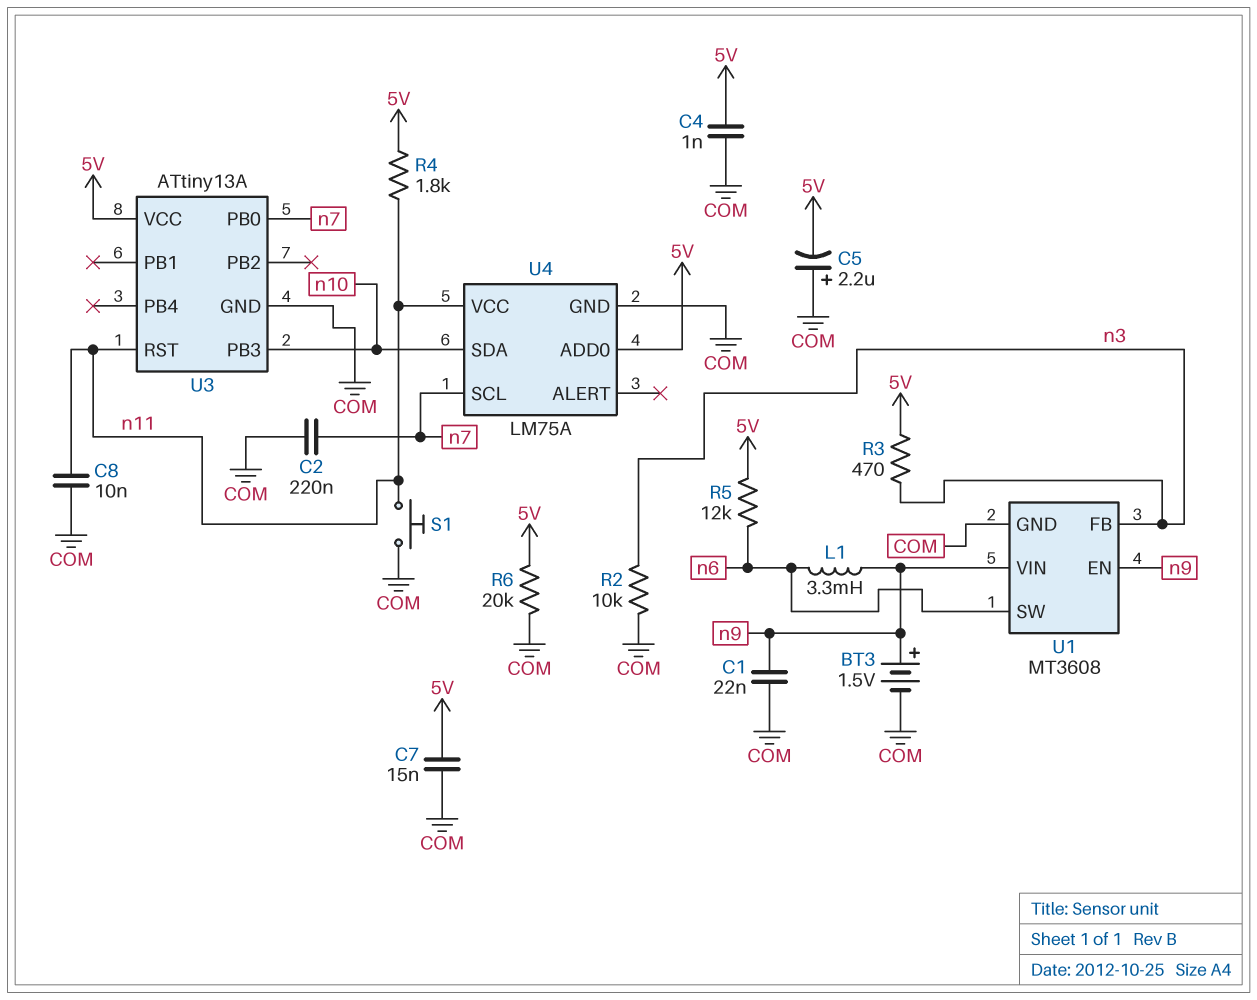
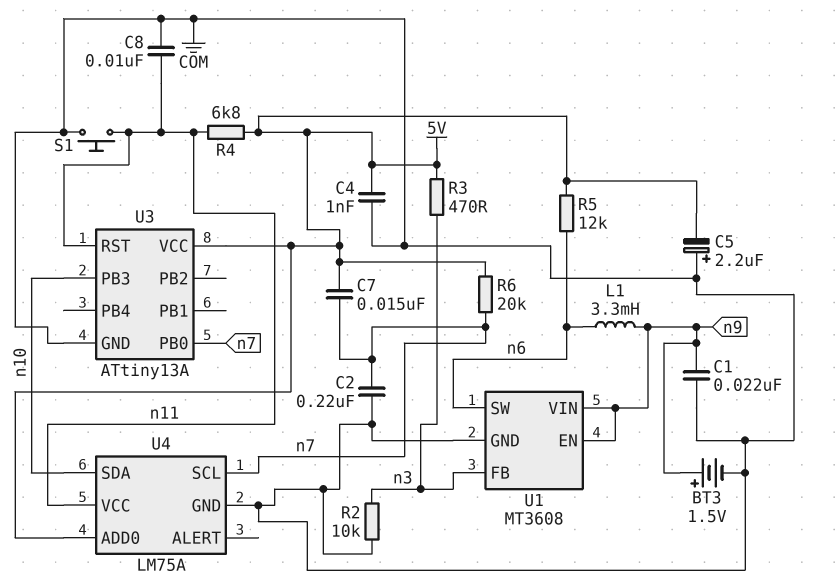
C7: 15nF (5V, COM) -> 15nF (5V, n7)
R4: 1.8k (5V, n11) -> 6.8k (5V, n11)
R6: 20k (5V, COM) -> 20k (5V, n7)

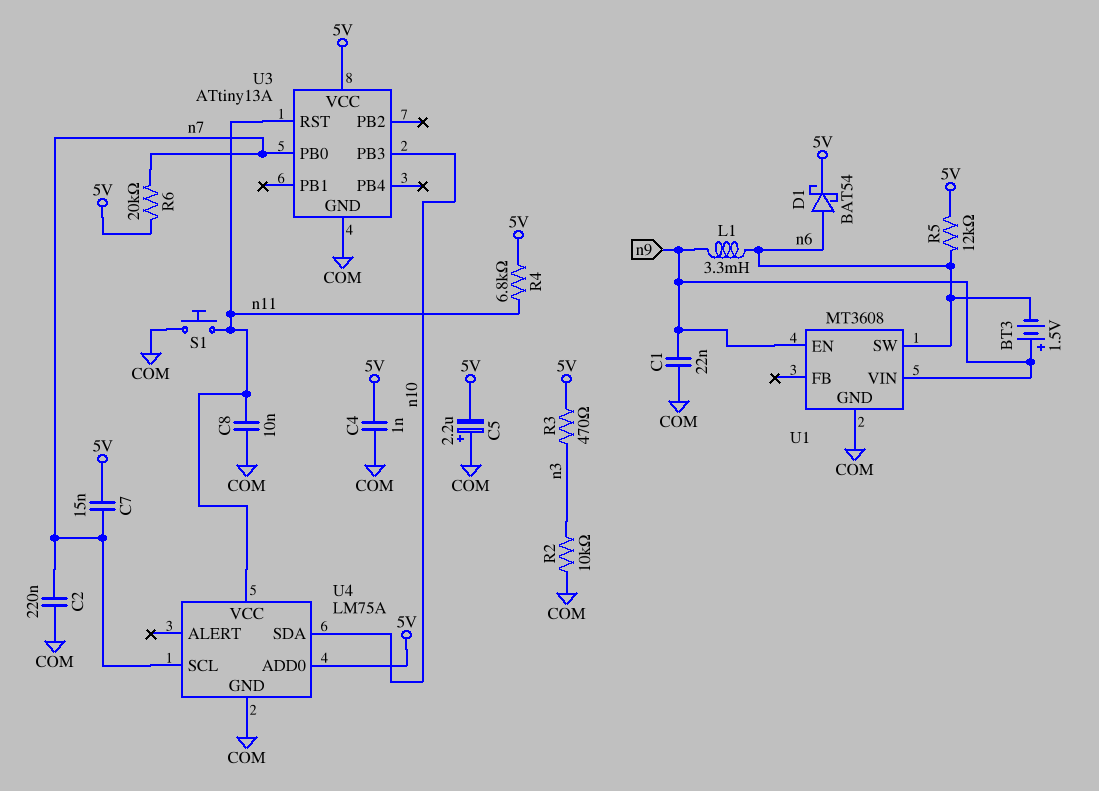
BT3: 1.5V (plus n9, minus COM) -> 1.5V (plus n9, minus n6)
D1: none -> schottky BAT54 (A n6, K 5V)
U1 pin FB: n3 -> none

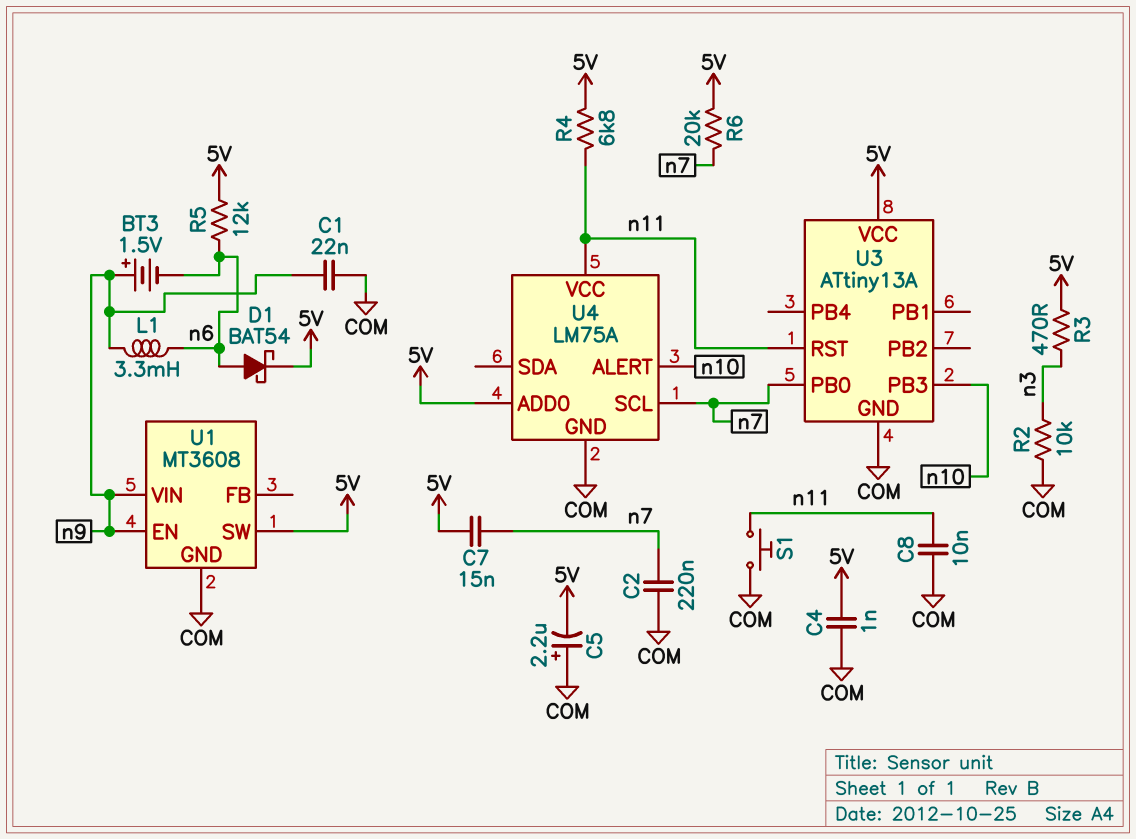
U1 pin SW: n6 -> 5V
U4 pin ALERT: none -> n10
U4 pin SDA: n10 -> none

